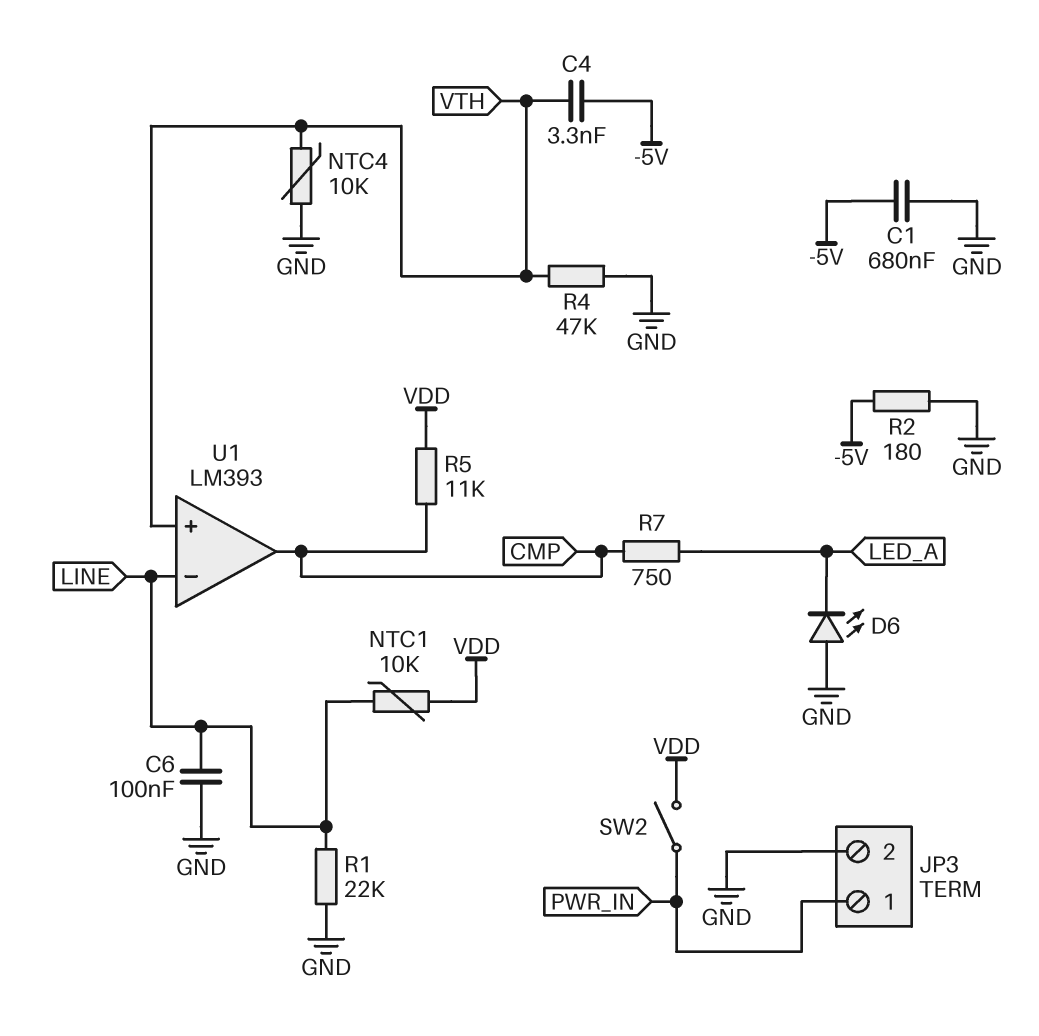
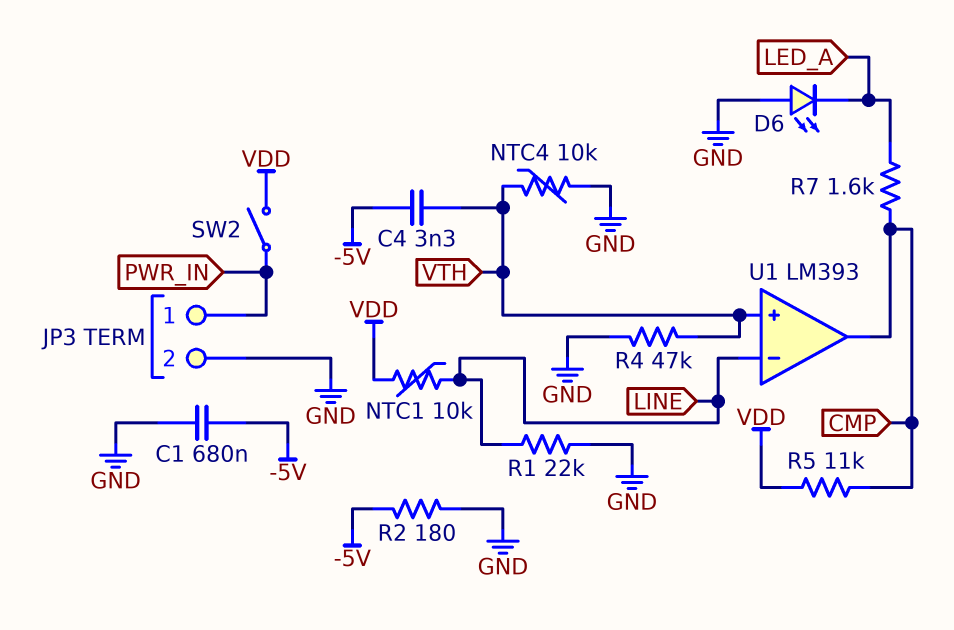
C6: 100nF (GND, LINE) -> none
R7: 750 (CMP, LED_A) -> 1.6k (CMP, LED_A)

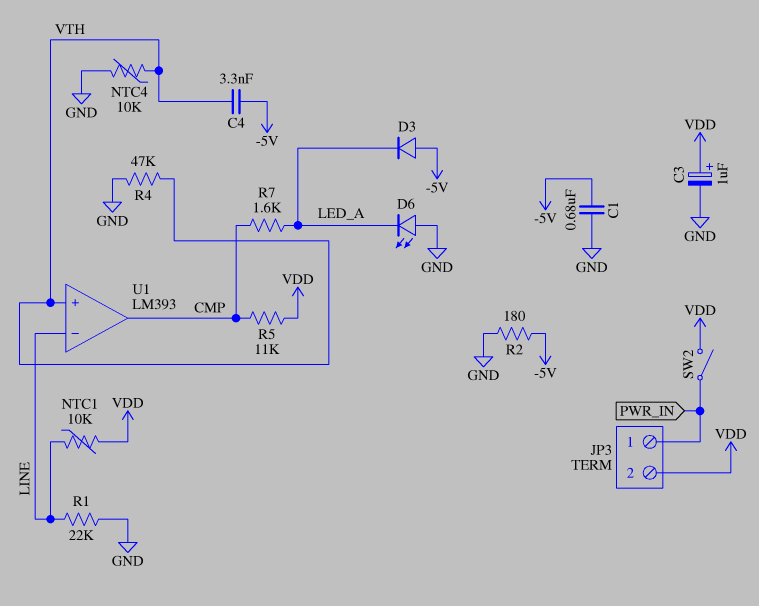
C3: none -> 1uF (plus VDD, minus GND)
D3: none -> diode (A -5V, K LED_A)
JP3 pin 2: GND -> VDD

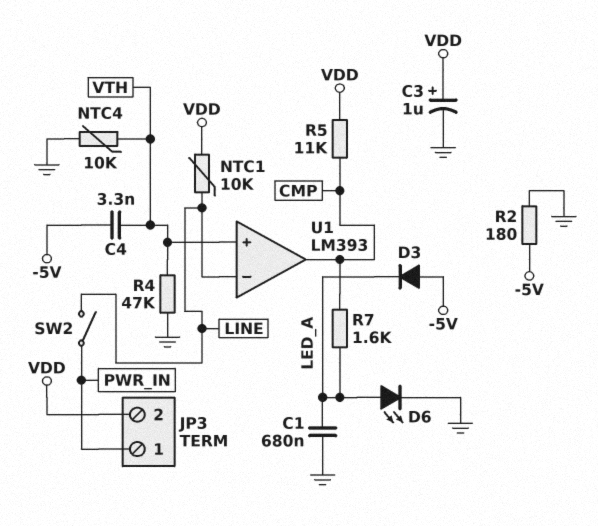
C1: 680nF (-5V, GND) -> 680nF (GND, LED_A)
D6: LED (A GND, K LED_A) -> LED (A LED_A, K GND)
R1: 22k (GND, LINE) -> none
SW2: switch (PWR_IN, VDD) -> switch (LINE, PWR_IN)

